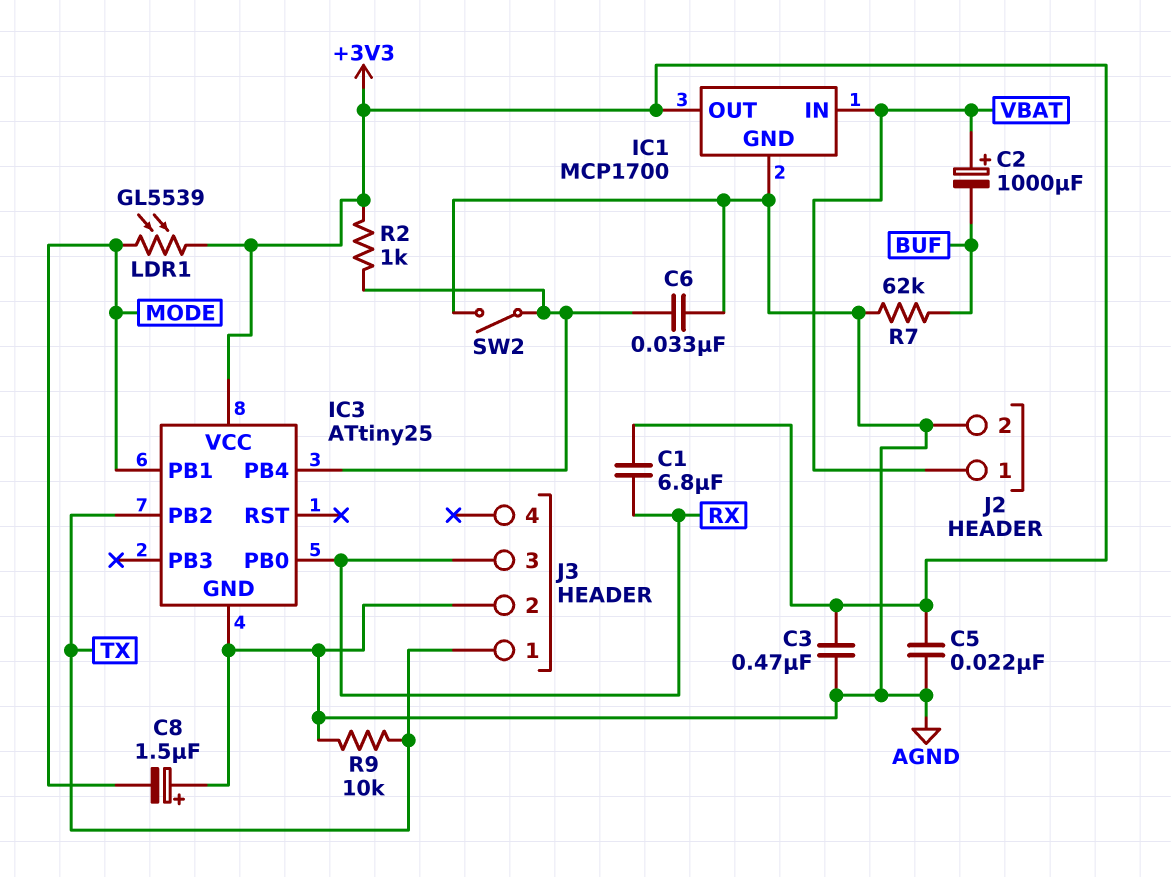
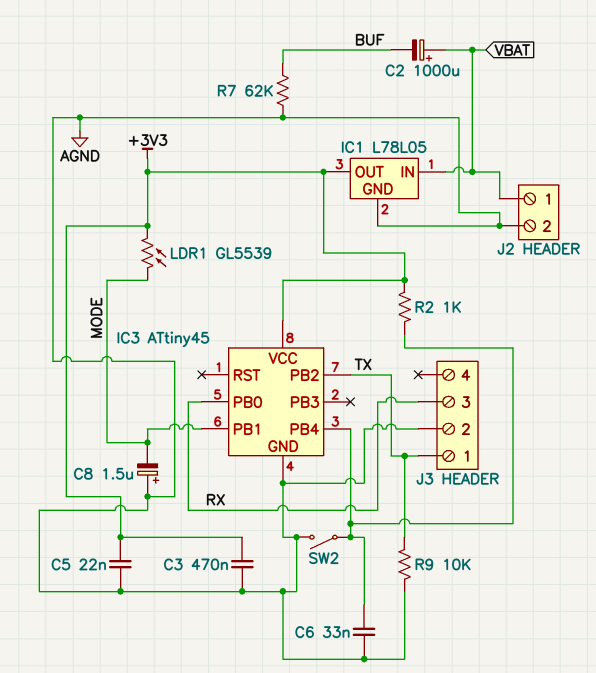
C1: 6.8uF (+3V3, RX) -> none
IC1: MCP1700 -> L78L05
IC3: ATtiny25 -> ATtiny45

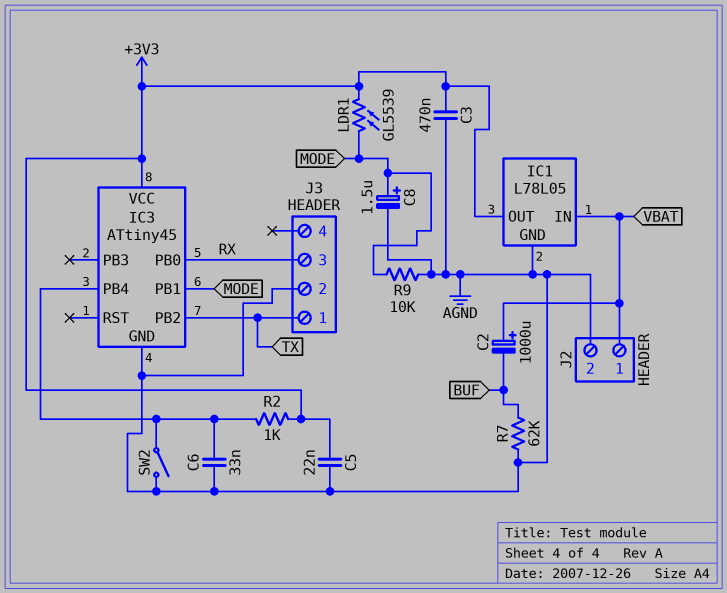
C8: 1.5uF (plus AGND, minus MODE) -> 1.5uF (plus MODE, minus AGND)
R9: 10k (AGND, TX) -> 10k (AGND, MODE)

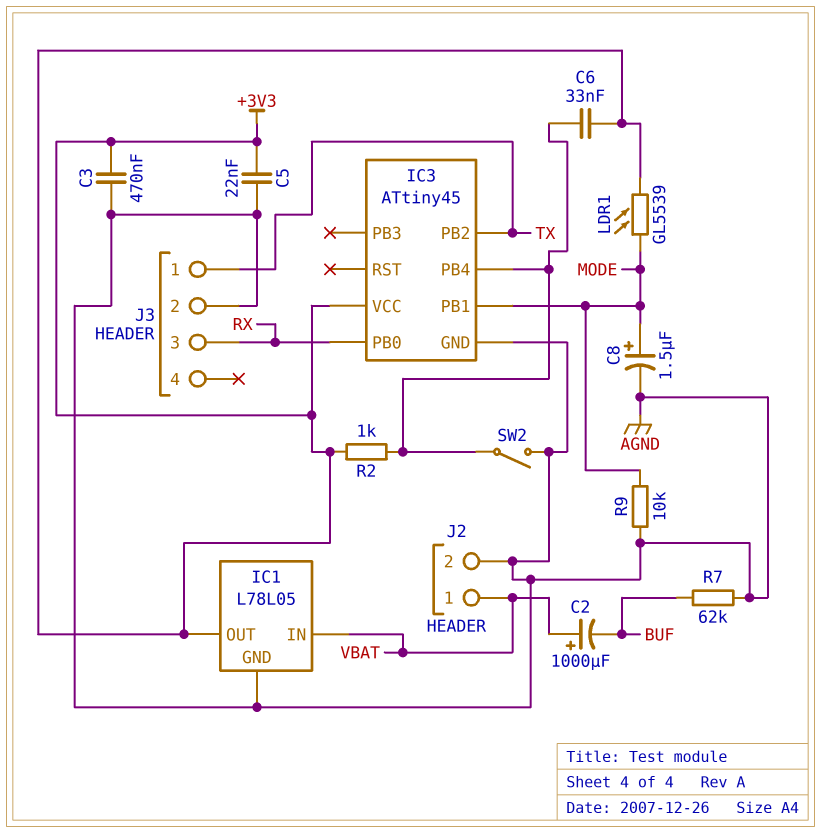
C6: 33nF (AGND, IC3/PB4) -> 33nF (+3V3, IC3/PB4)

